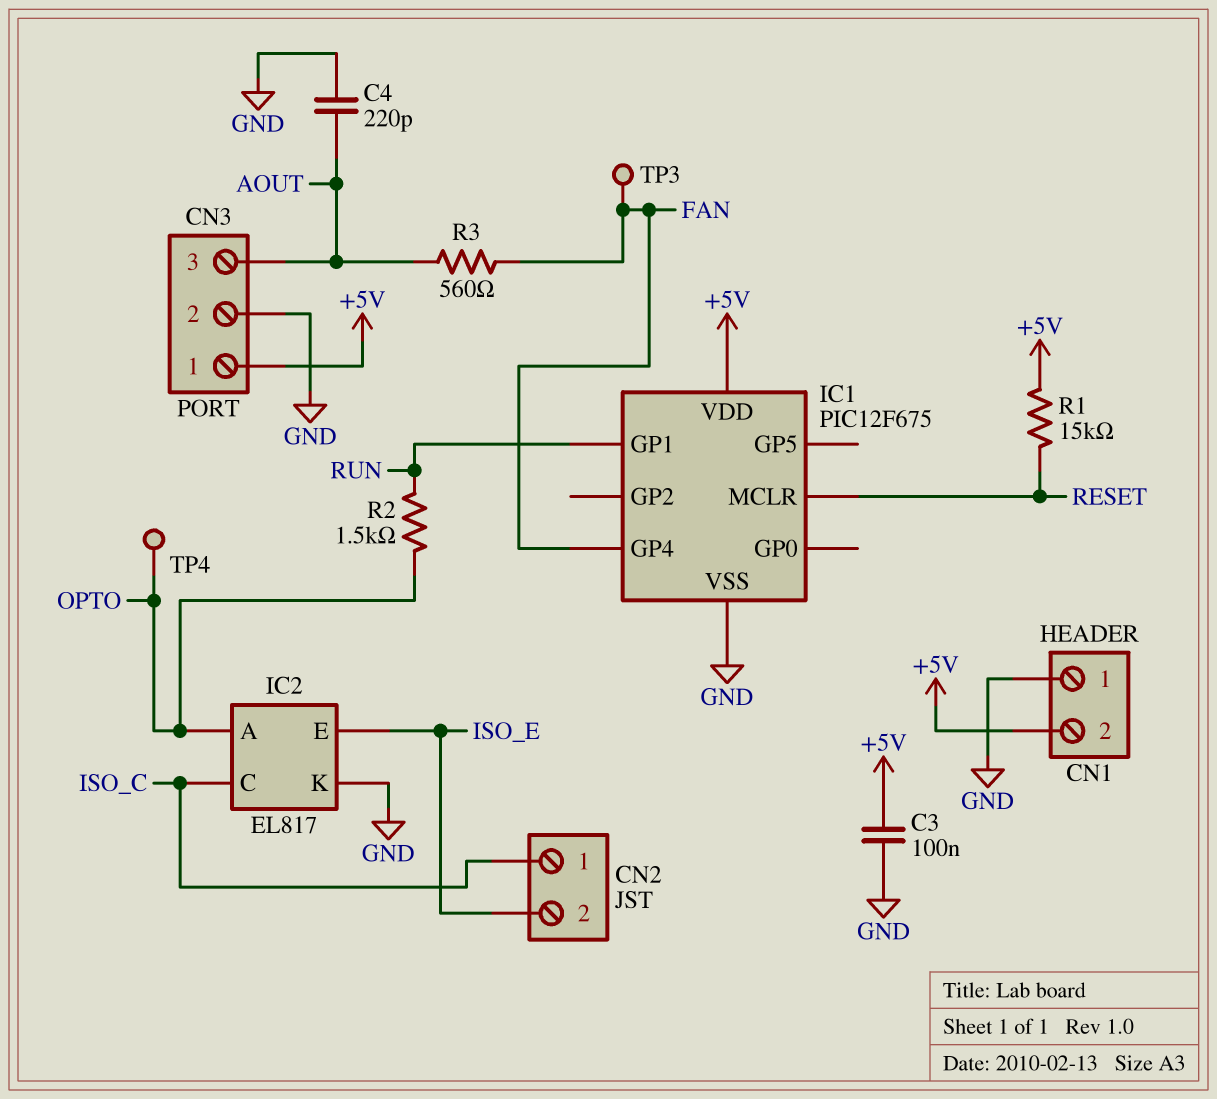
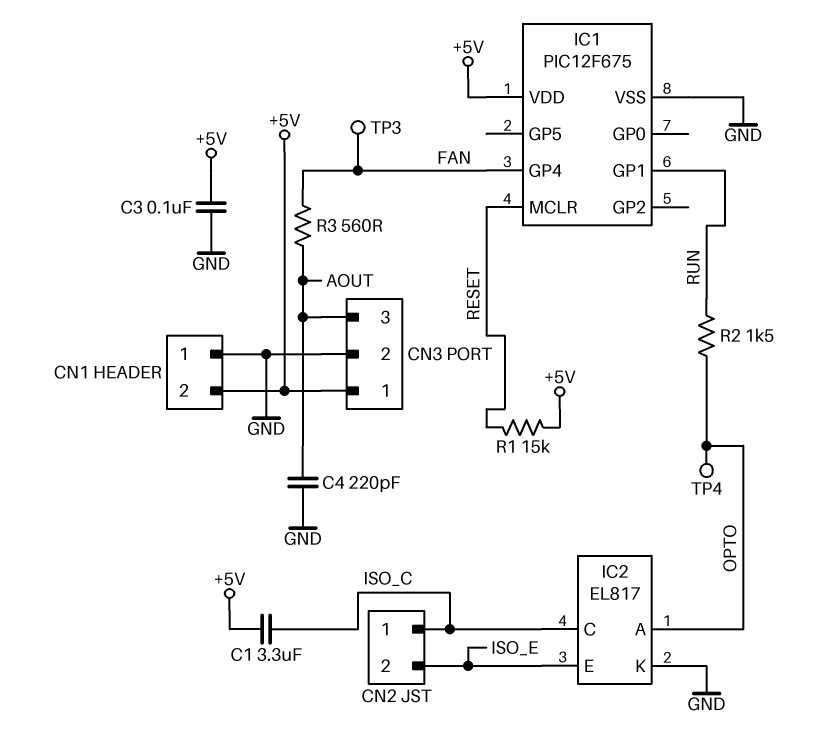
C1: none -> 3.3uF (+5V, ISO_C)

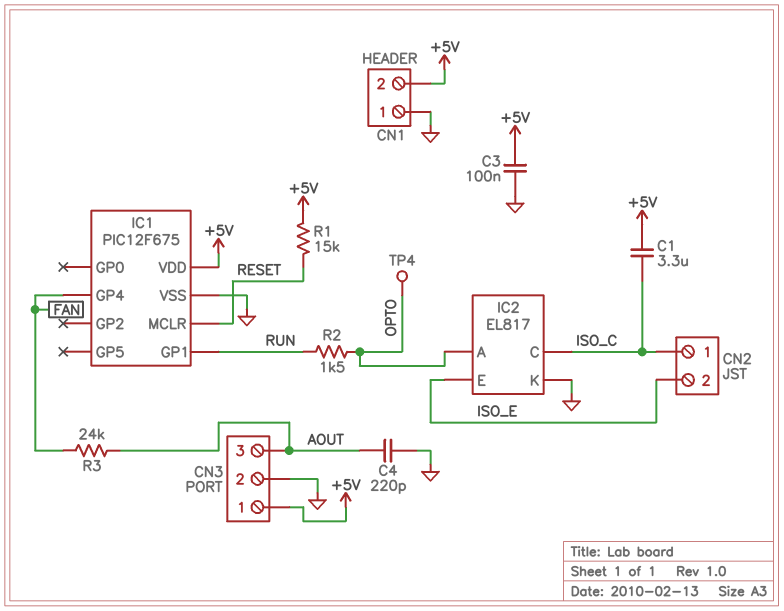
R3: 560 (AOUT, FAN) -> 24k (AOUT, FAN)
TP3: test point (FAN) -> none

